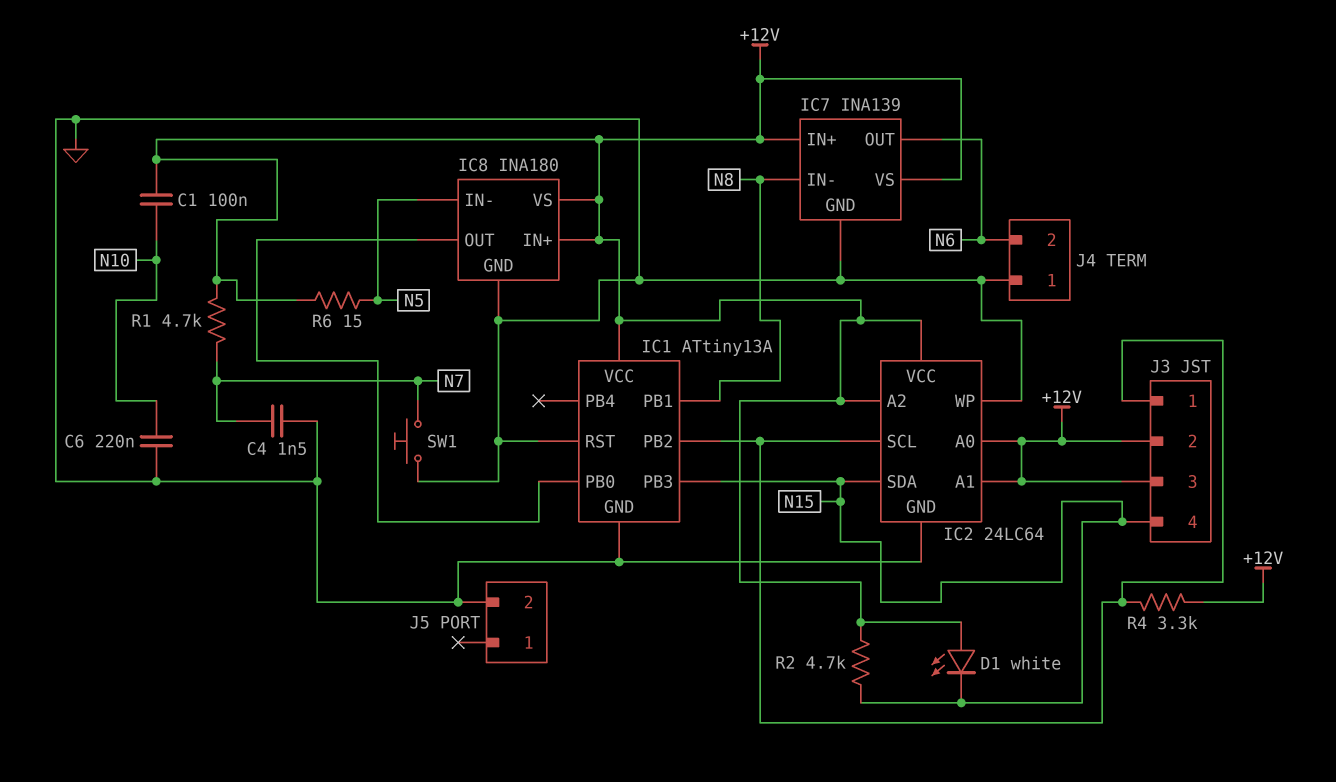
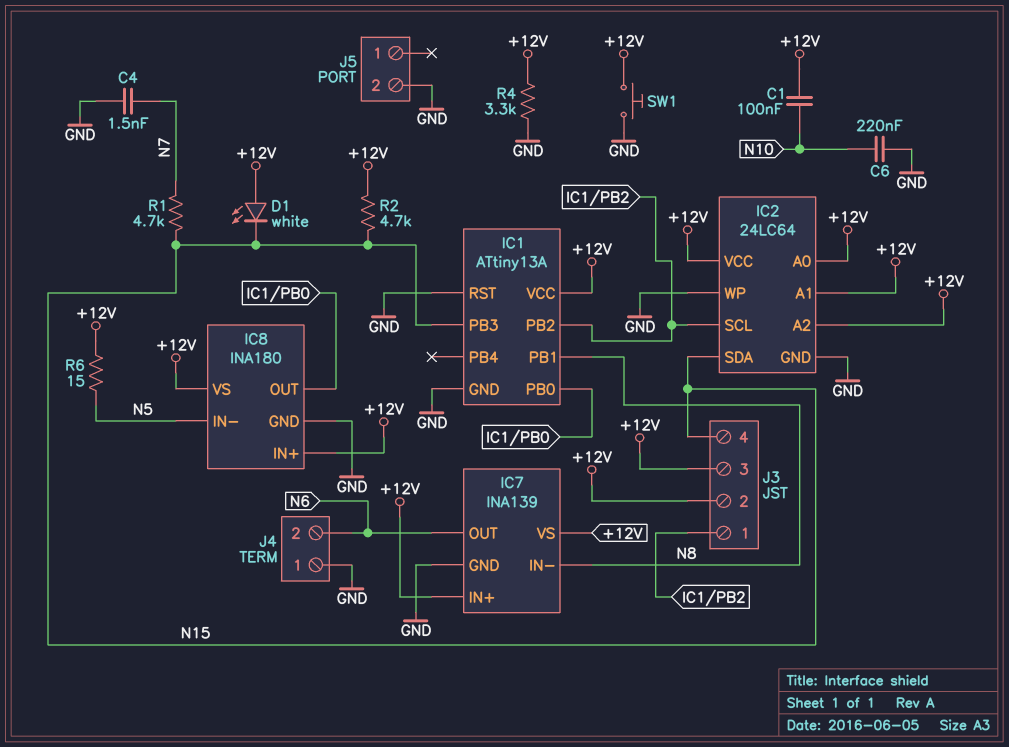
R1: 4.7k (+12V, N7) -> 4.7k (N7, N15)
R4: 3.3k (+12V, IC1/PB2) -> 3.3k (+12V, GND)
SW1: button (GND, N7) -> button (+12V, GND)

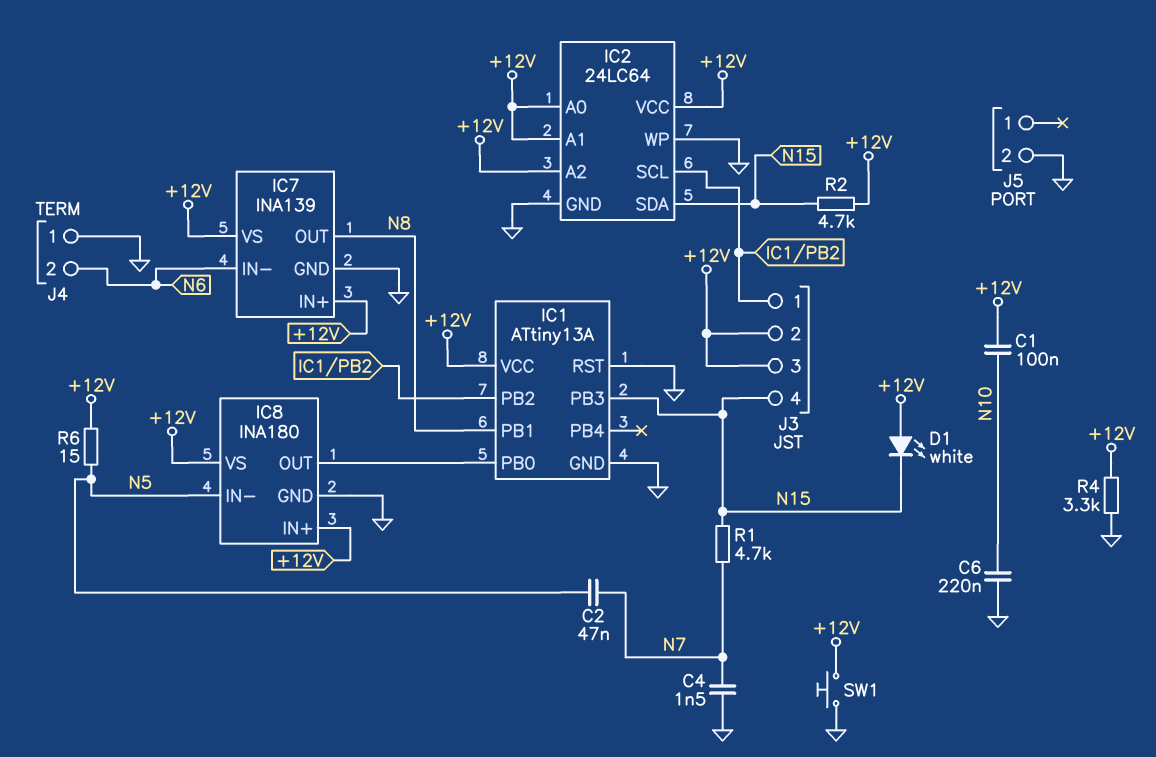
C2: none -> 47nF (N5, N7)
IC7 pin IN-: N8 -> N6
IC7 pin OUT: N6 -> N8

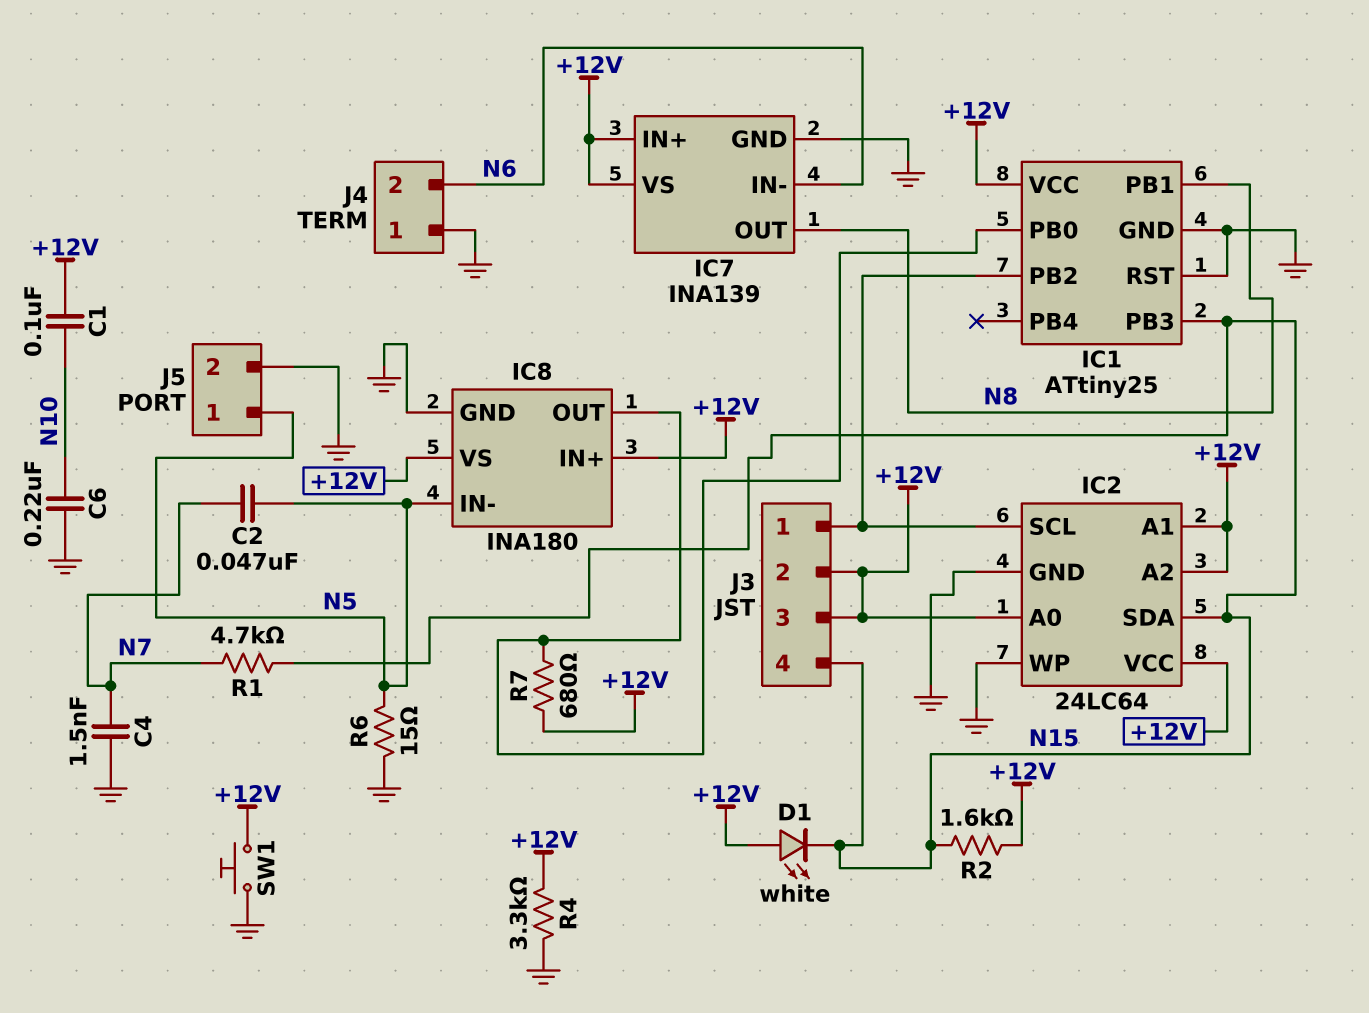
IC1: ATtiny13A -> ATtiny25
J5 pin 1: none -> N5
R2: 4.7k (+12V, N15) -> 1.6k (+12V, N15)
R6: 15 (+12V, N5) -> 15 (GND, N5)
R7: none -> 680 (+12V, IC1/PB0)

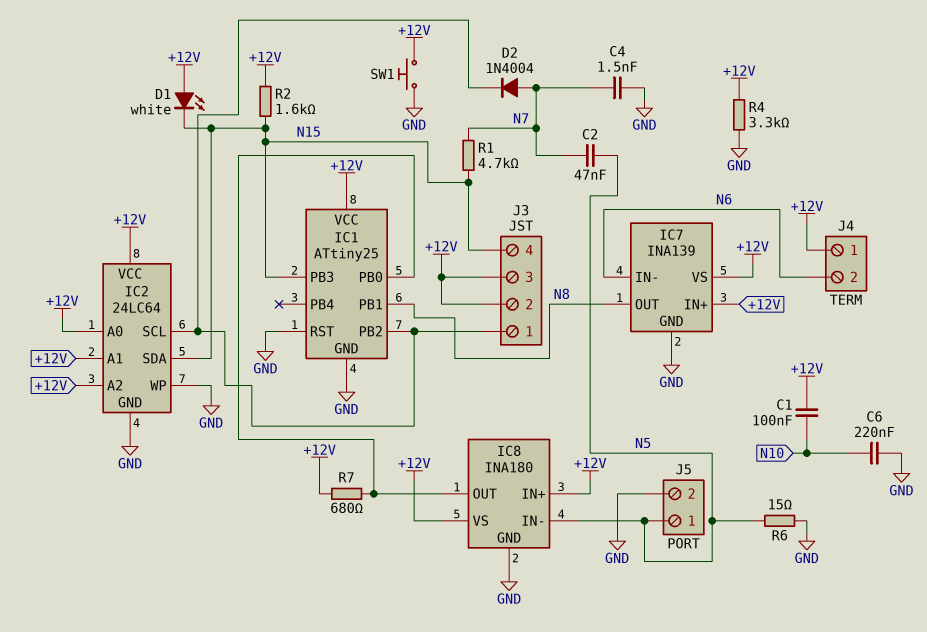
D2: none -> diode 1N4004 (A N7, K IC1/PB2)
J4 pin 1: GND -> +12V

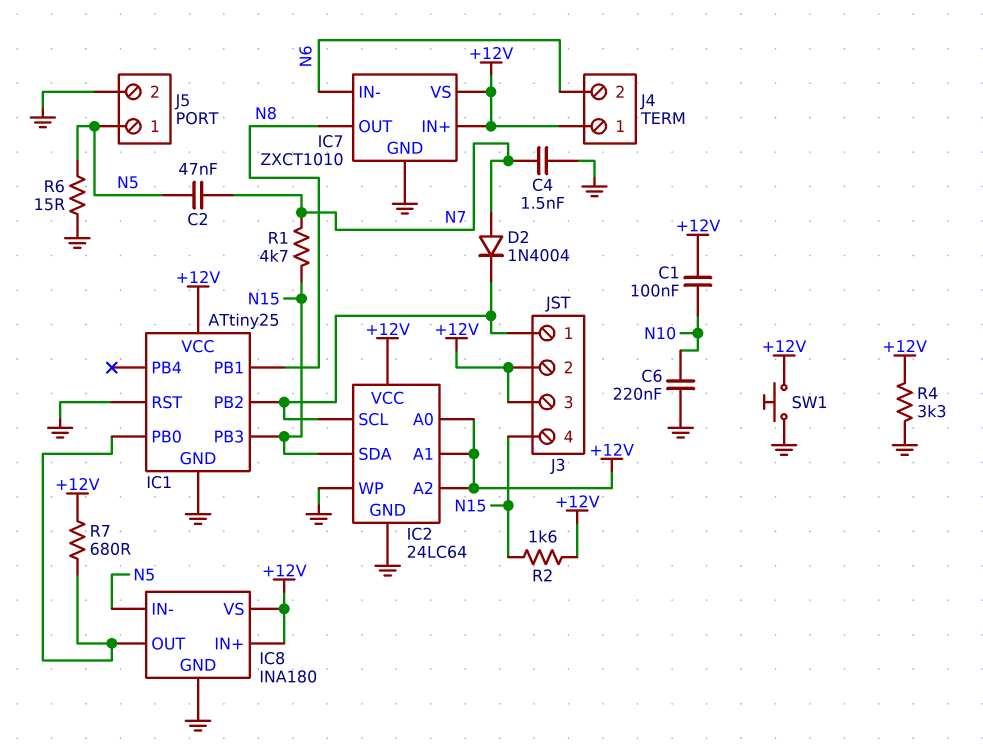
D1: LED white (A +12V, K N15) -> none
IC7: INA139 -> ZXCT1010

